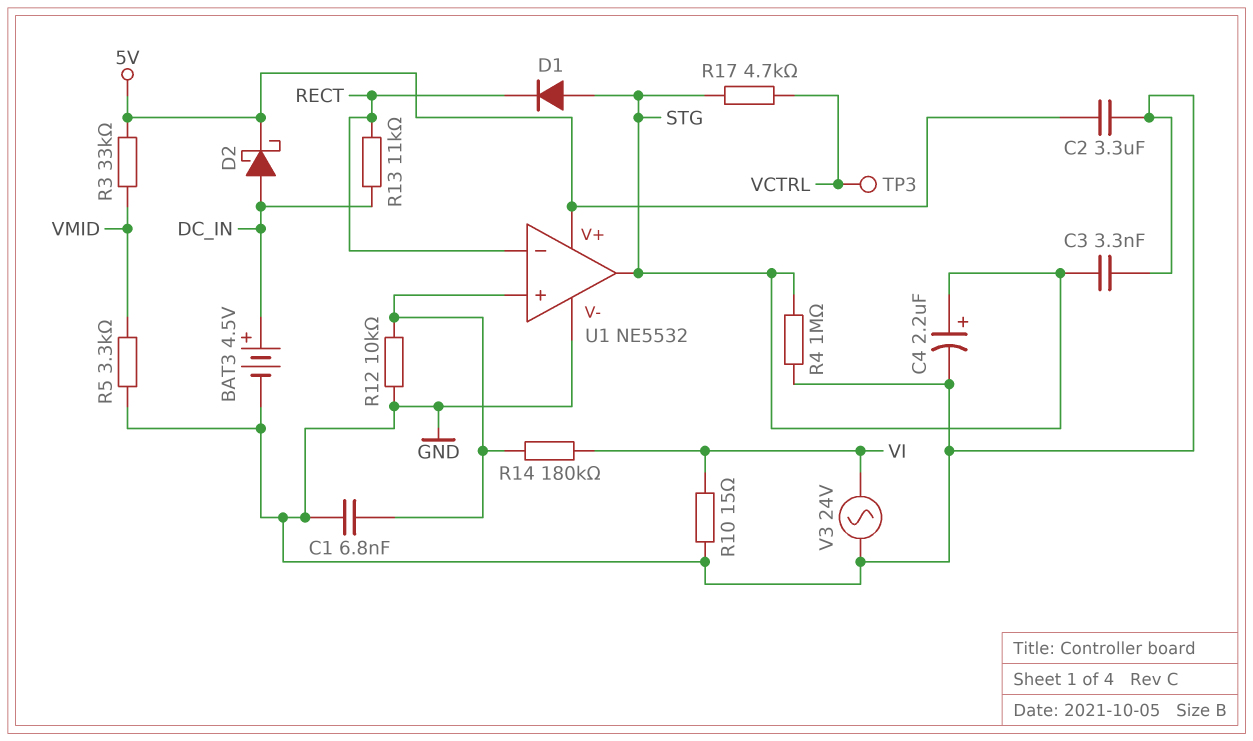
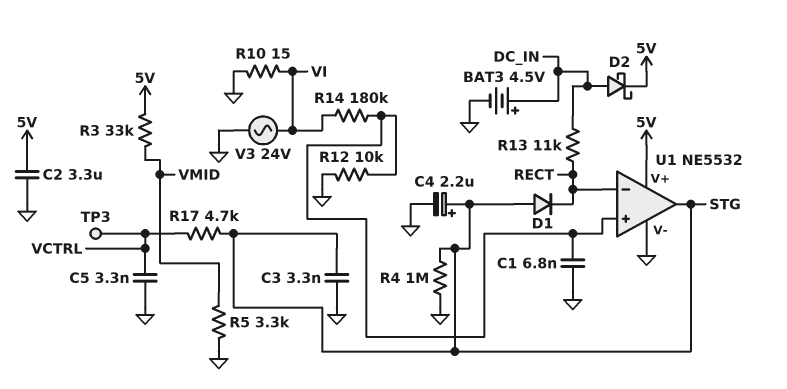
C5: none -> 3.3nF (GND, VCTRL)

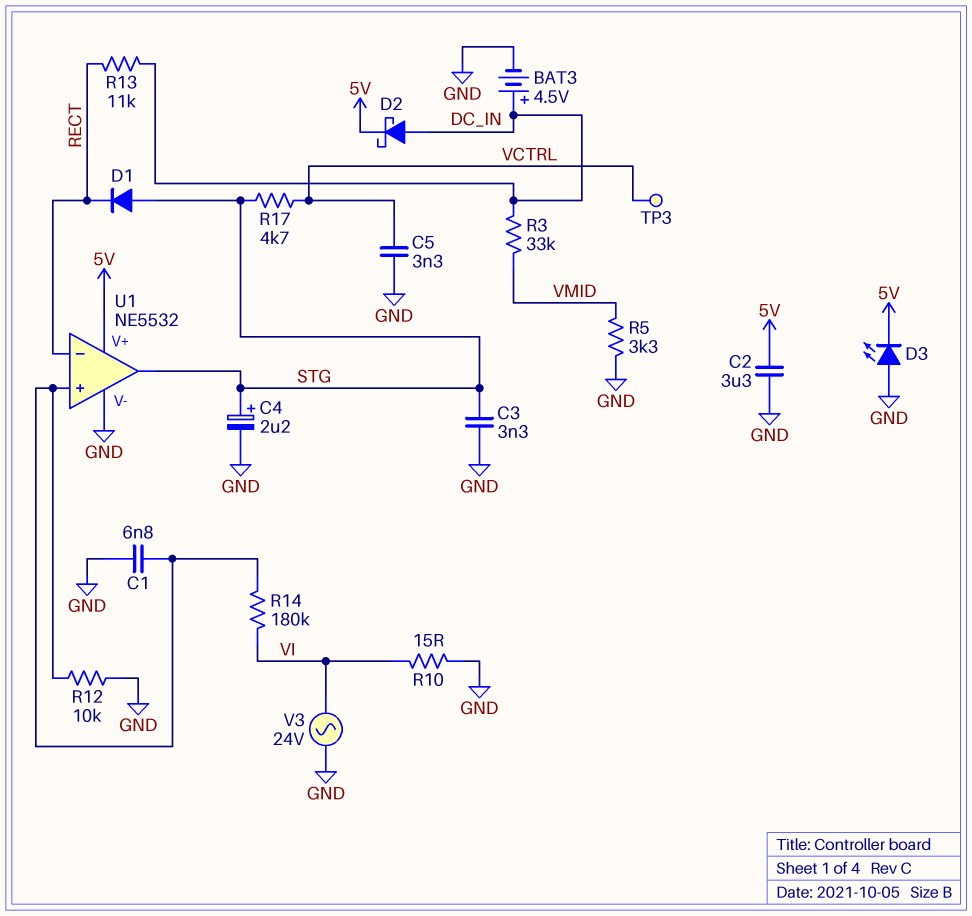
D3: none -> LED (A GND, K 5V)
R3: 33k (5V, VMID) -> 33k (DC_IN, VMID)
R4: 1M (GND, STG) -> none

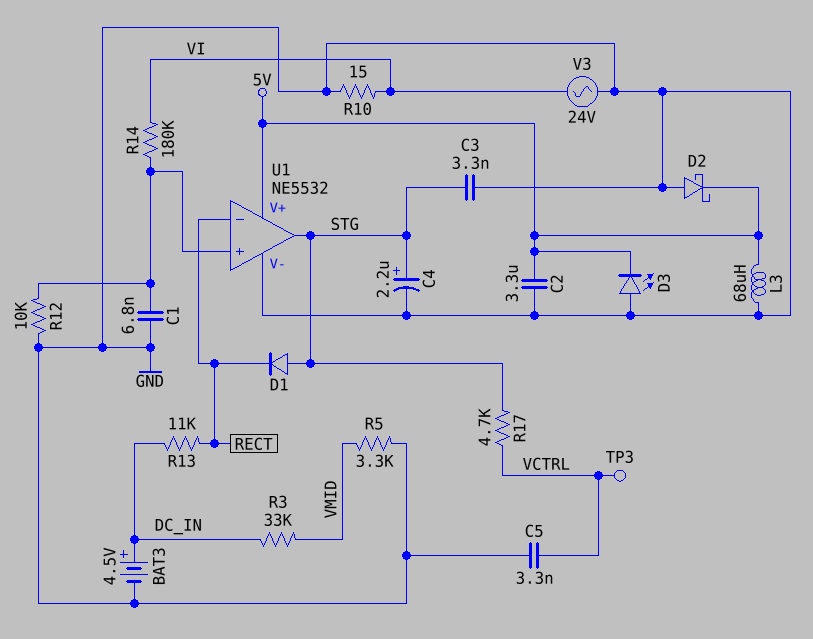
D2: schottky (A DC_IN, K 5V) -> schottky (A GND, K 5V)
L3: none -> 68uH (5V, GND)

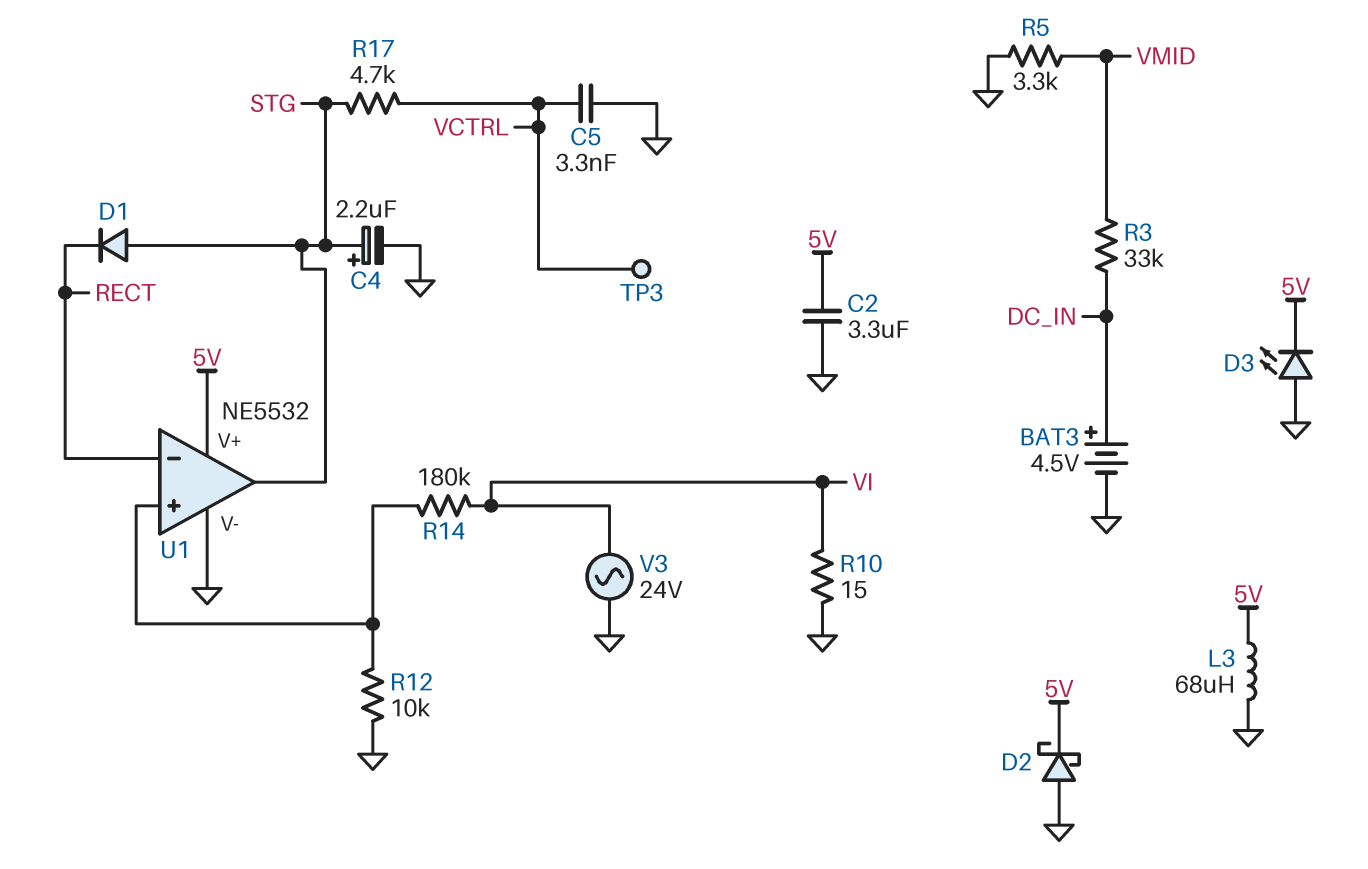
C1: 6.8nF (GND, U1/in+) -> none
C3: 3.3nF (GND, STG) -> none
R13: 11k (DC_IN, RECT) -> none

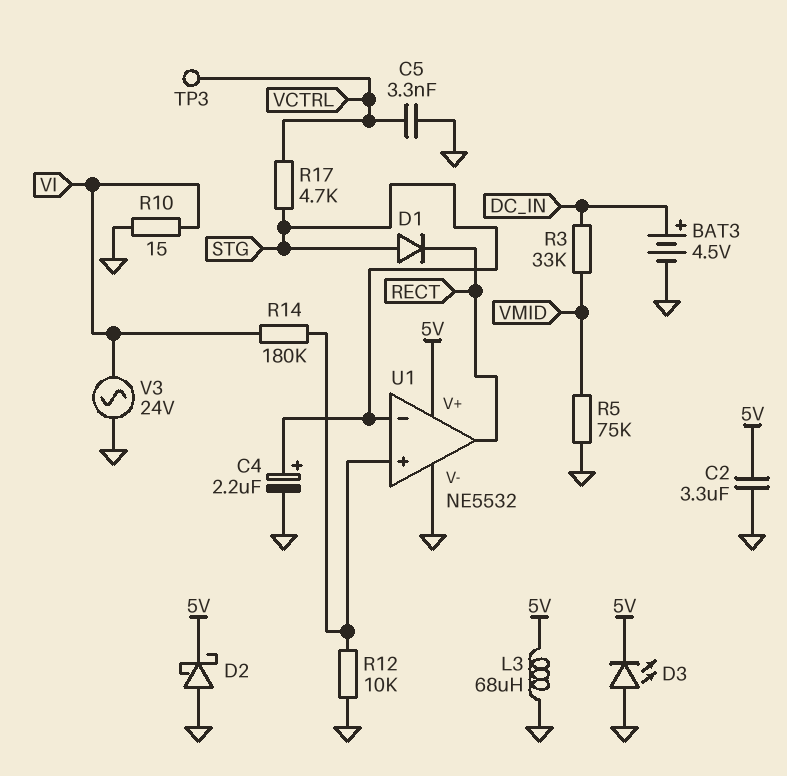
R5: 3.3k (GND, VMID) -> 75k (GND, VMID)
U1 pin in-: RECT -> STG
U1 pin out: STG -> RECT

